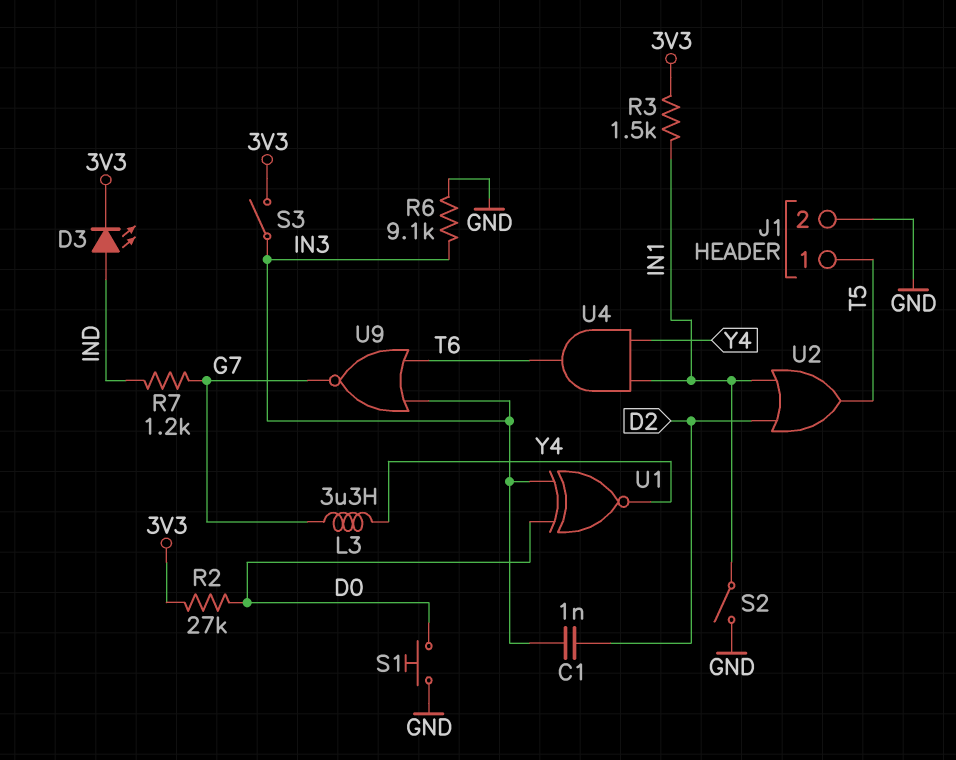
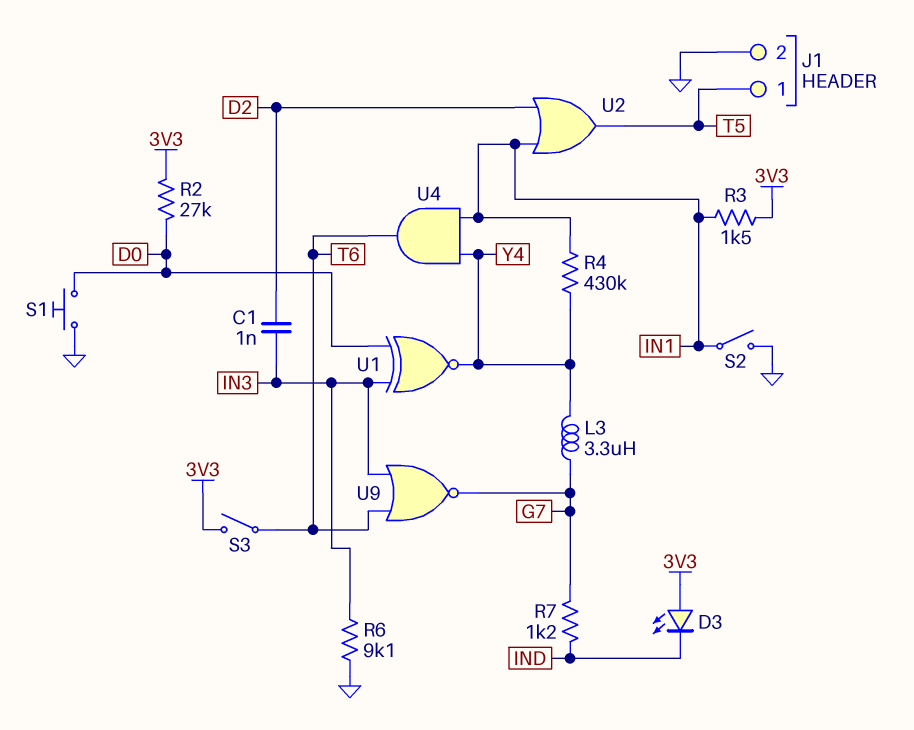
D3: LED (A IND, K 3V3) -> LED (A 3V3, K IND)
R4: none -> 430k (IN1, Y4)
S3: switch (3V3, IN3) -> switch (3V3, T6)

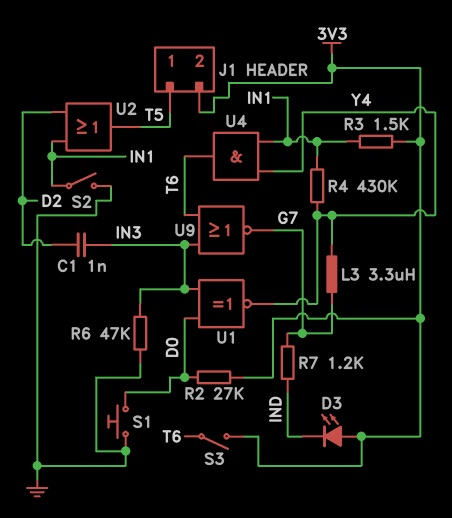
J1 pin 2: GND -> 3V3
R6: 9.1k (GND, IN3) -> 47k (GND, IN3)

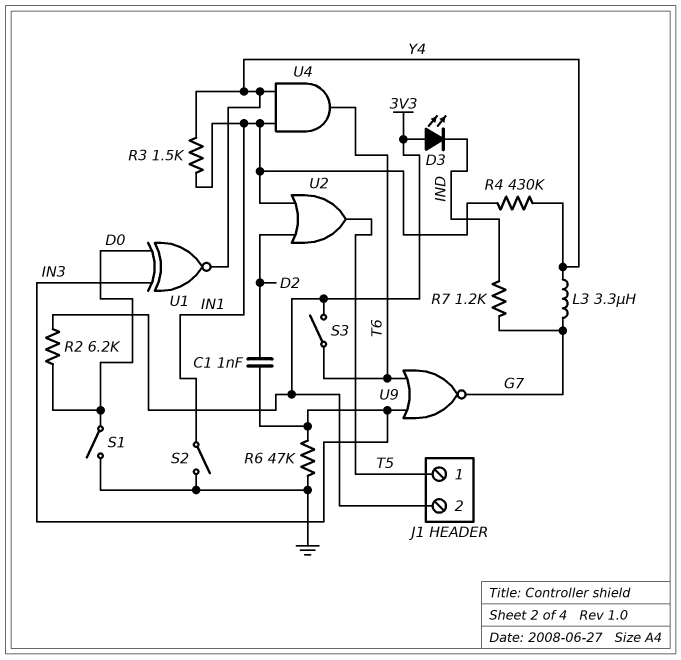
R2: 27k (3V3, D0) -> 6.2k (3V3, D0)
R3: 1.5k (3V3, IN1) -> 1.5k (IN1, Y4)
S1: button (D0, GND) -> switch (D0, GND)

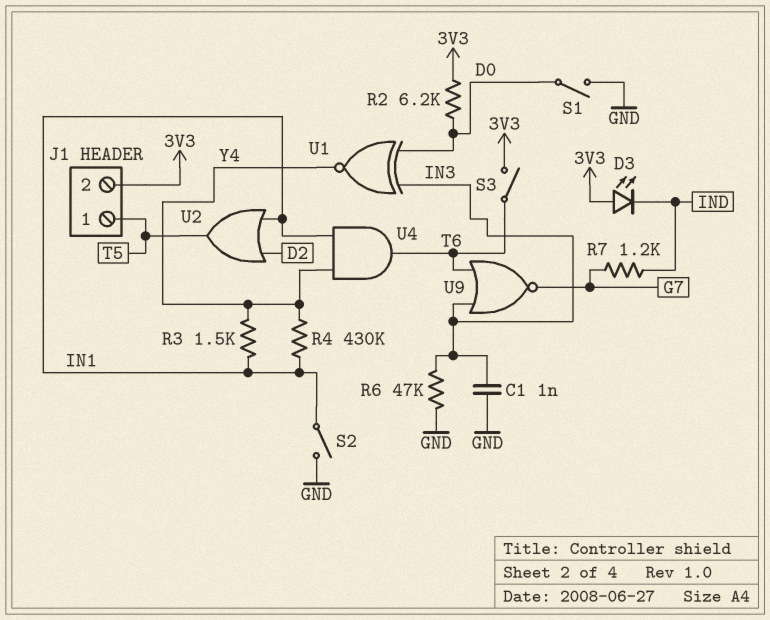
C1: 1nF (D2, IN3) -> 1nF (GND, IN3)
L3: 3.3uH (G7, Y4) -> none

